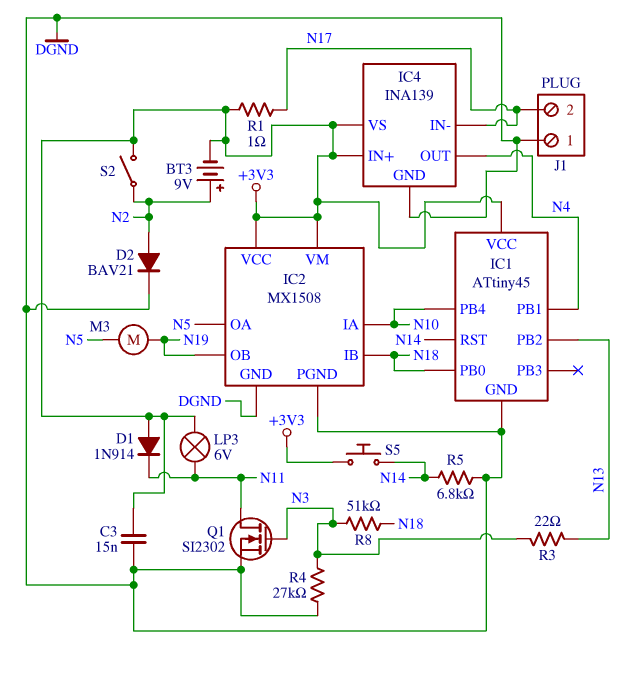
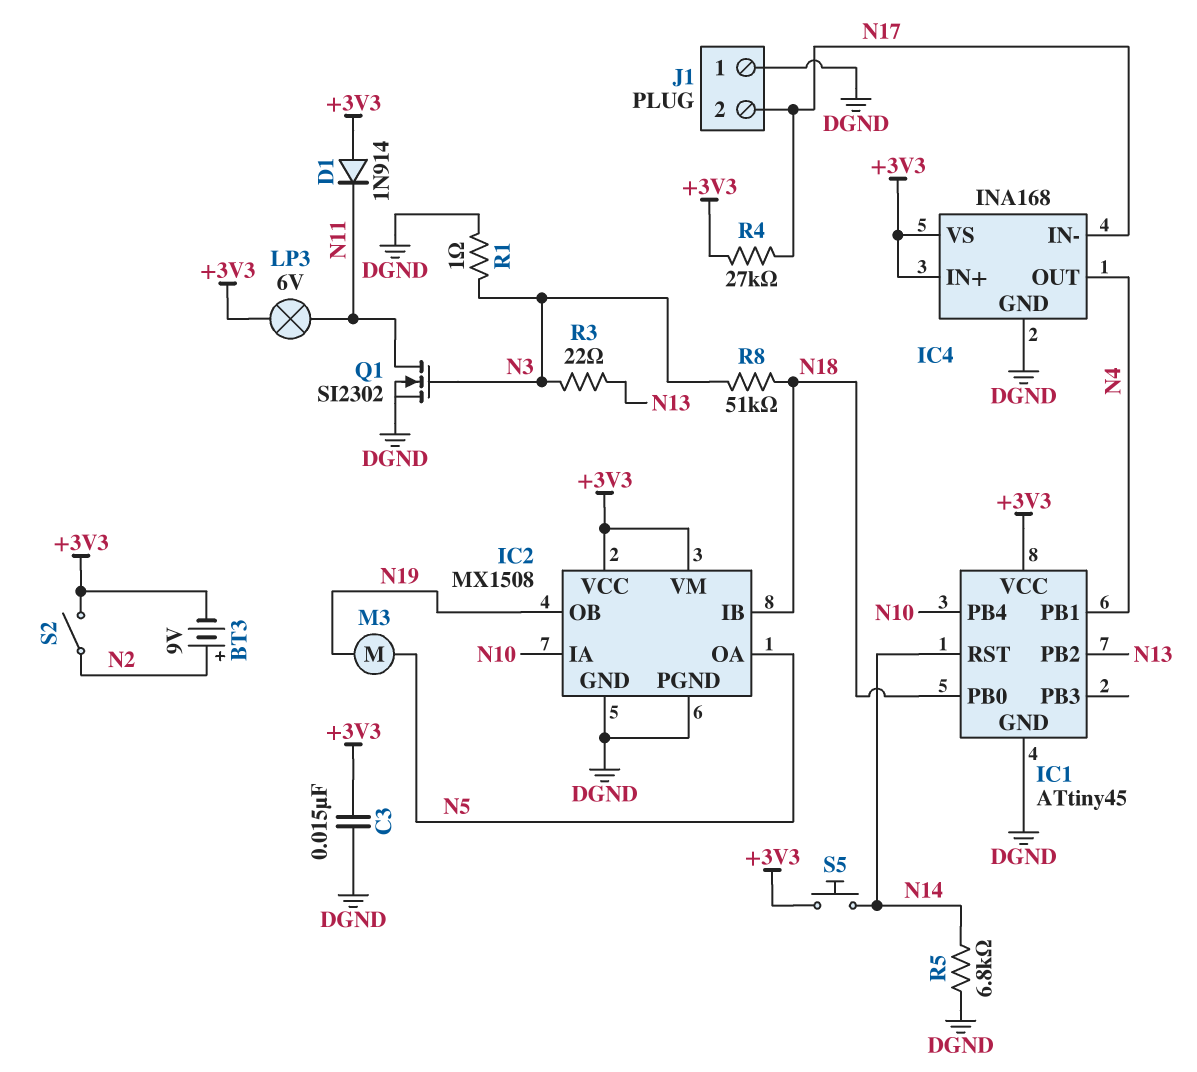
D2: diode BAV21 (A N2, K DGND) -> none
IC4: INA139 -> INA168
R1: 1 (+3V3, N17) -> 1 (DGND, N3)
R4: 27k (DGND, N3) -> 27k (+3V3, N17)

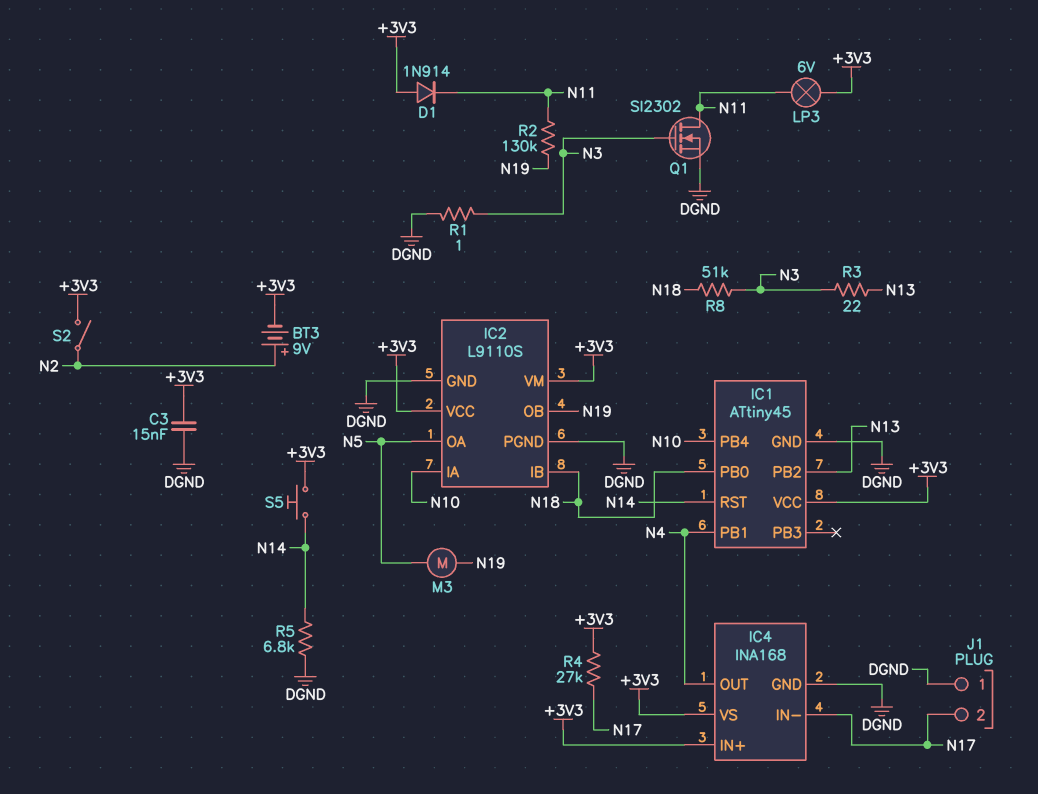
IC2: MX1508 -> L9110S
R2: none -> 130k (N11, N19)

